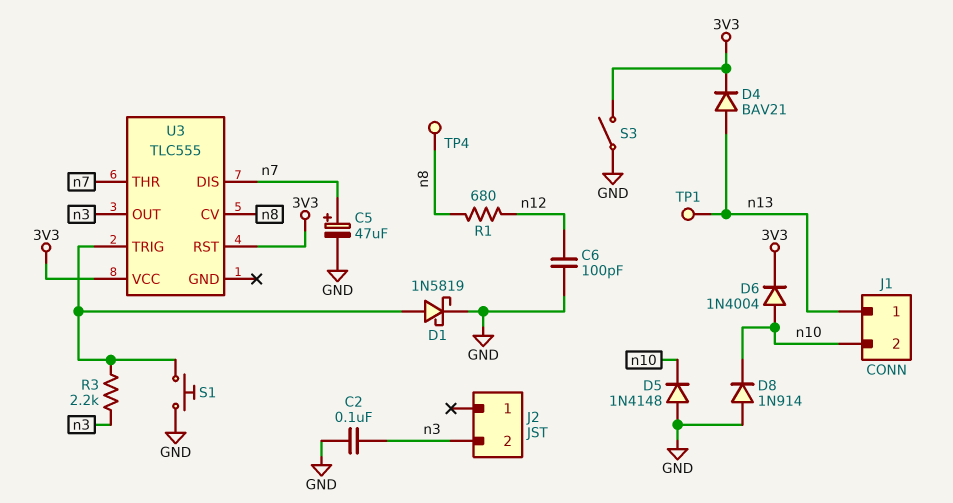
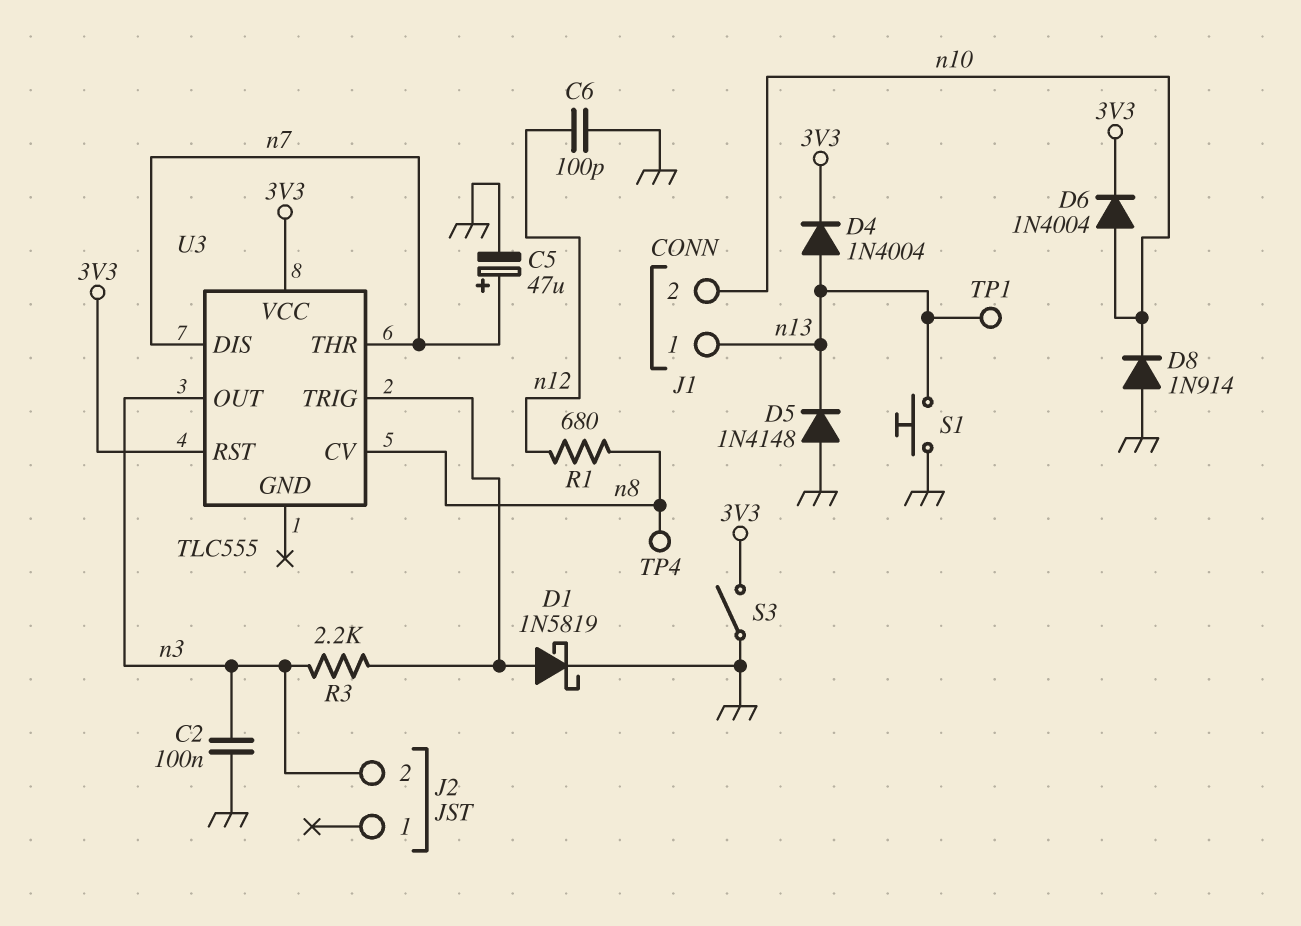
D4: diode BAV21 (A n13, K 3V3) -> diode 1N4004 (A n13, K 3V3)
D5: diode 1N4148 (A GND, K n10) -> diode 1N4148 (A GND, K n13)
S1: button (GND, U3/TRIG) -> button (GND, n13)

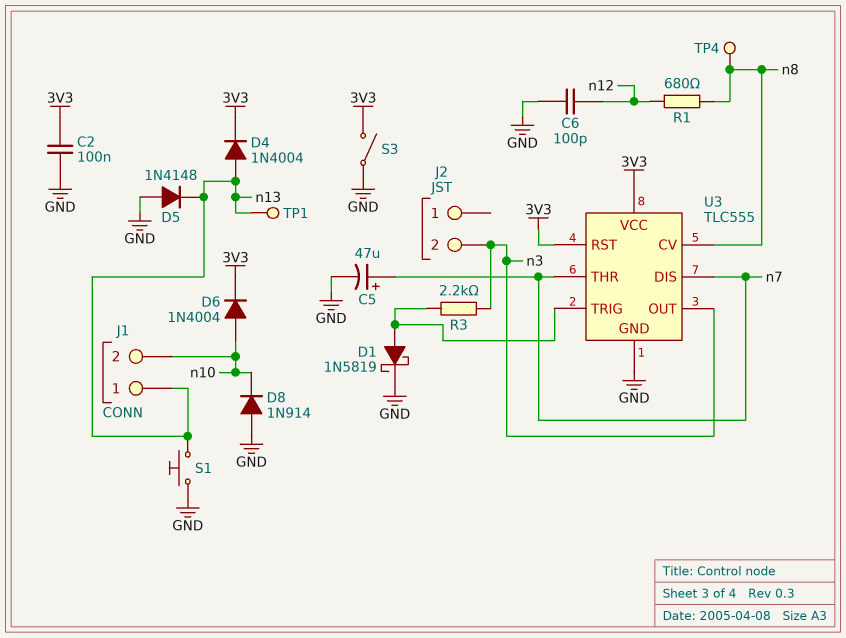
C2: 100nF (GND, n3) -> 100nF (3V3, GND)
U3 pin GND: none -> GND

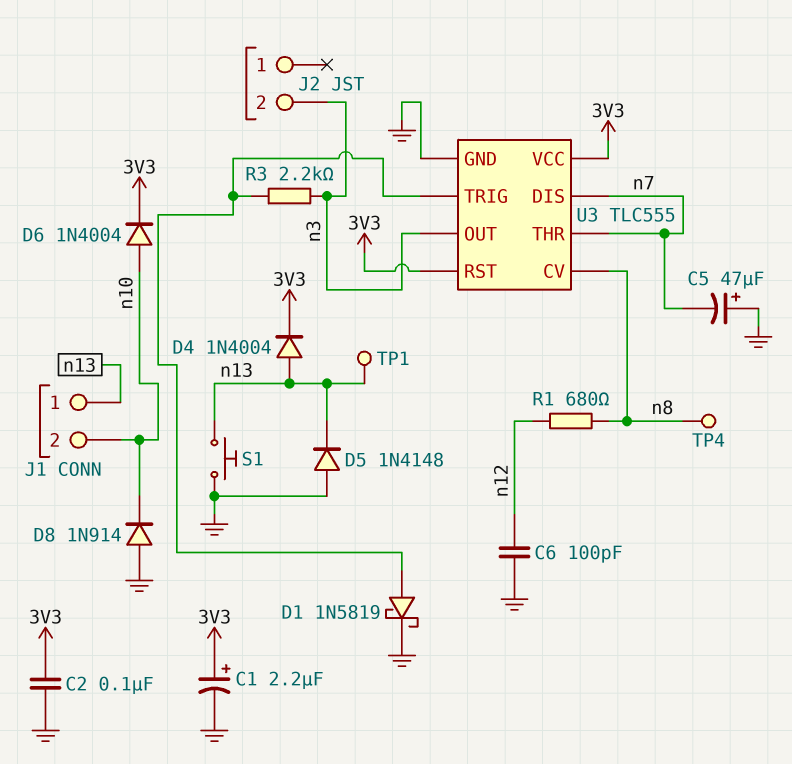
C1: none -> 2.2uF (plus 3V3, minus GND)
C5: 47uF (plus n7, minus GND) -> 47uF (plus GND, minus n7)
S3: switch (3V3, GND) -> none

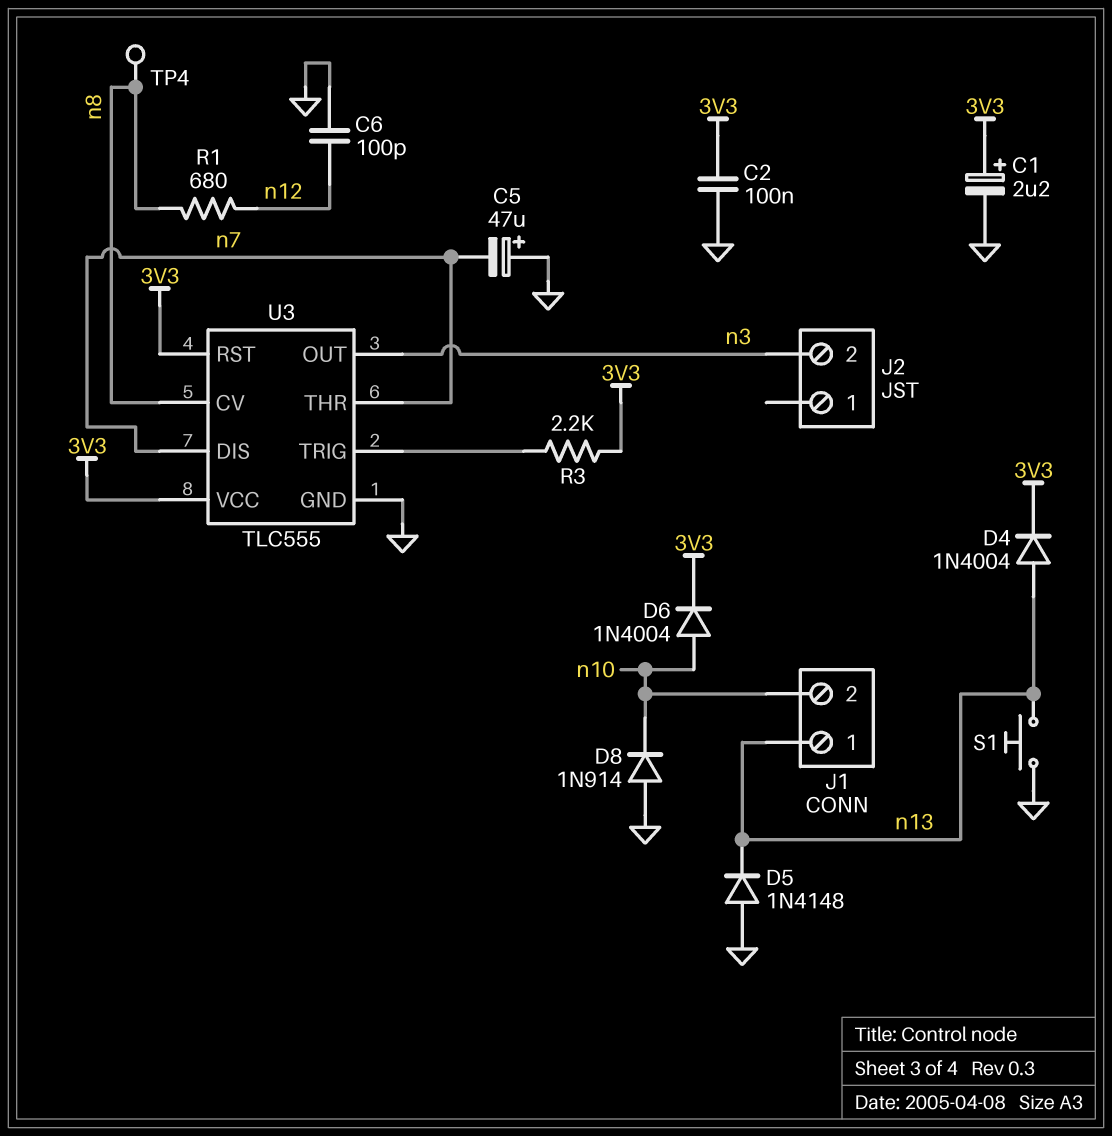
D1: schottky 1N5819 (A U3/TRIG, K GND) -> none
R3: 2.2k (U3/TRIG, n3) -> 2.2k (3V3, U3/TRIG)
TP1: test point (n13) -> none

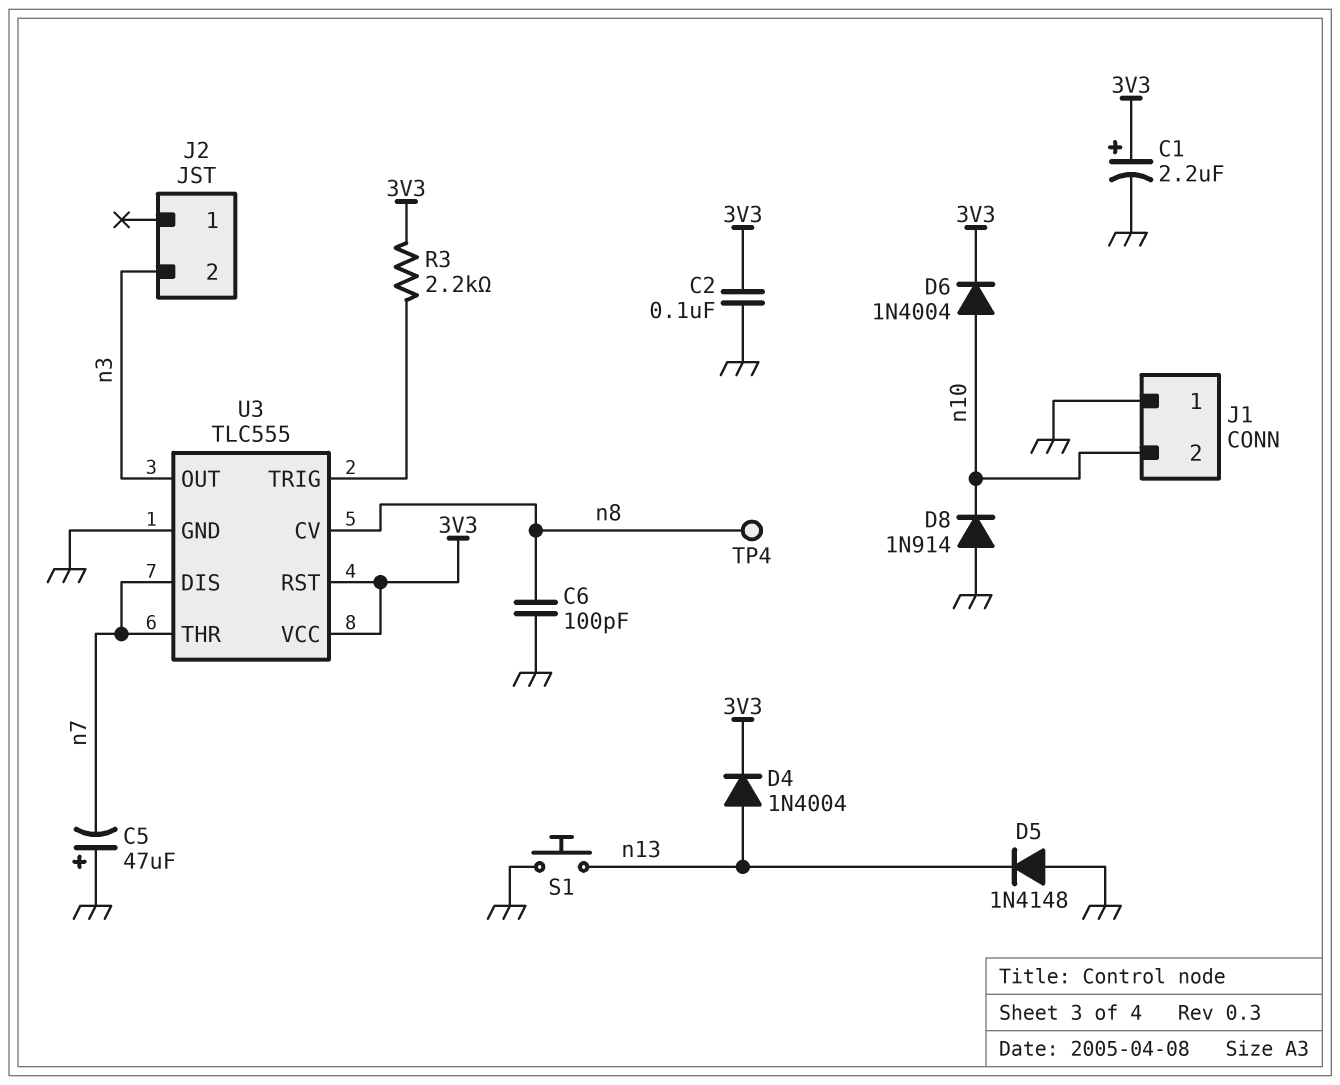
C6: 100pF (GND, n12) -> 100pF (GND, n8)
J1 pin 1: n13 -> GND
R1: 680 (n8, n12) -> none

